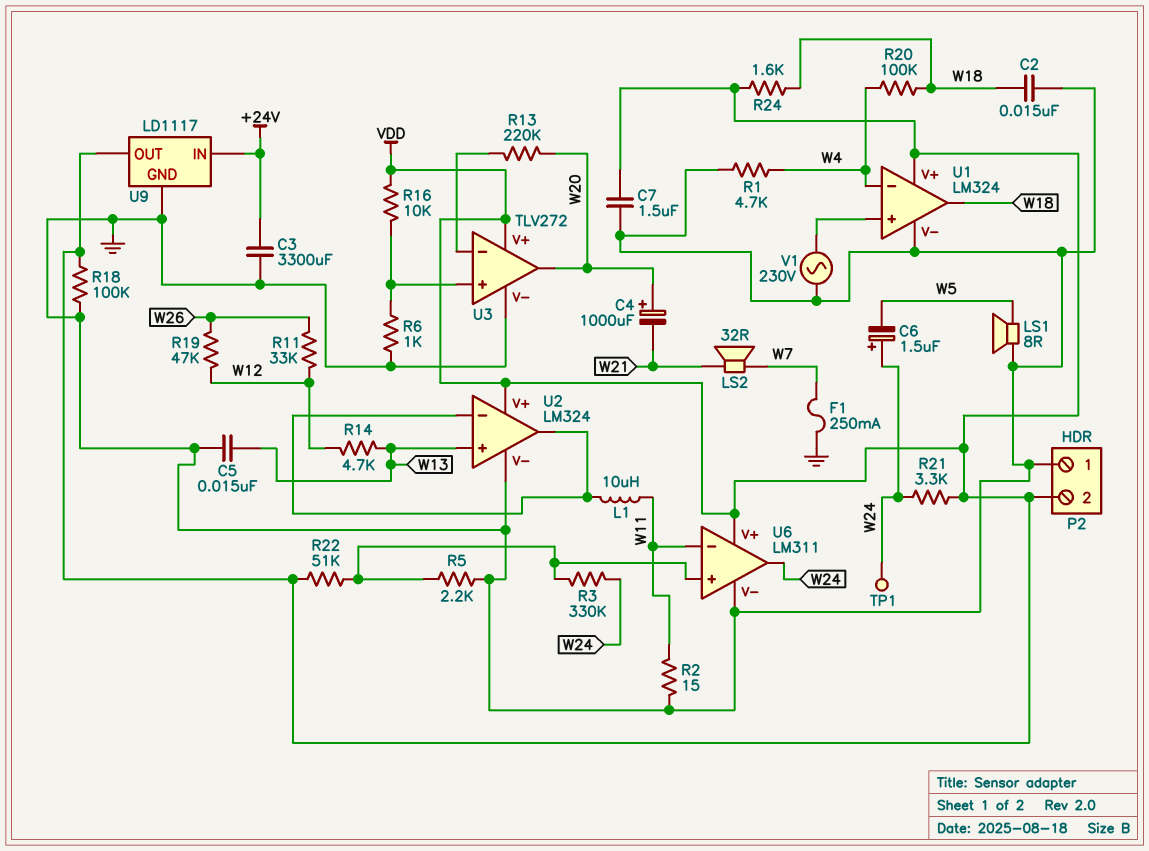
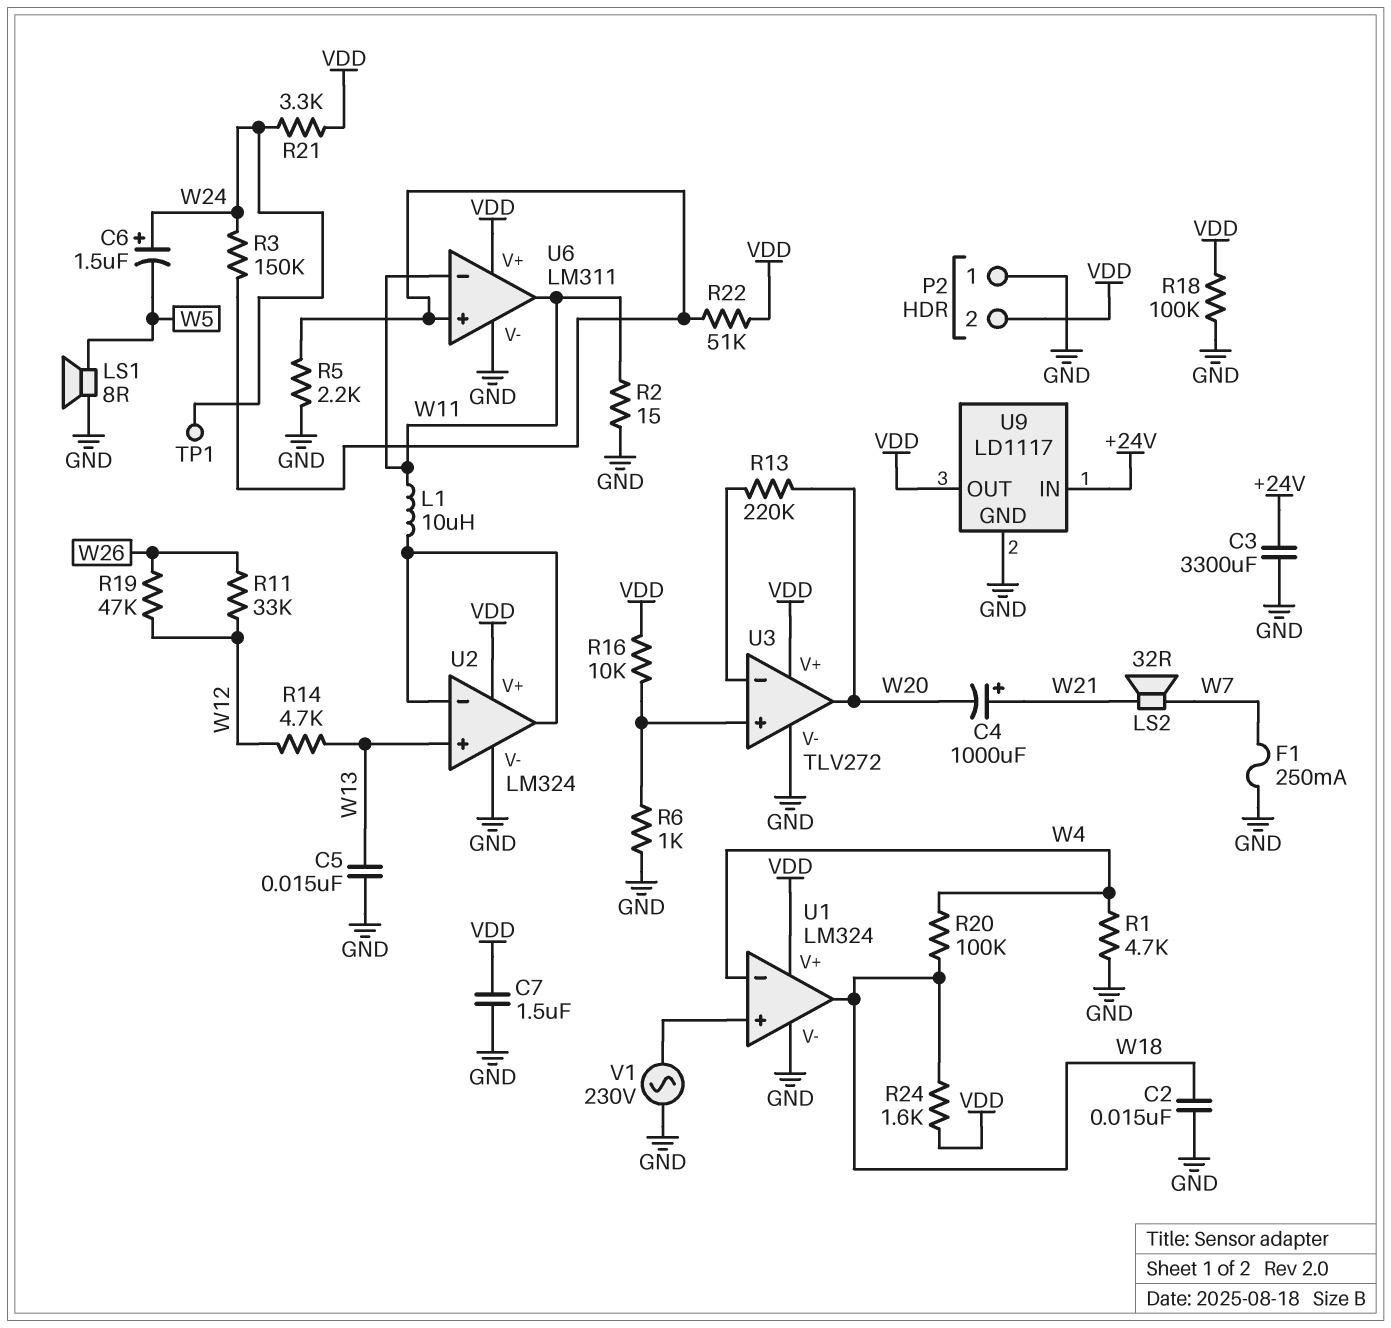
C4: 1000uF (plus W20, minus W21) -> 1000uF (plus W21, minus W20)
R3: 330k (U6/in+, W24) -> 150k (U6/in+, W24)
U6 pin out: W24 -> W11

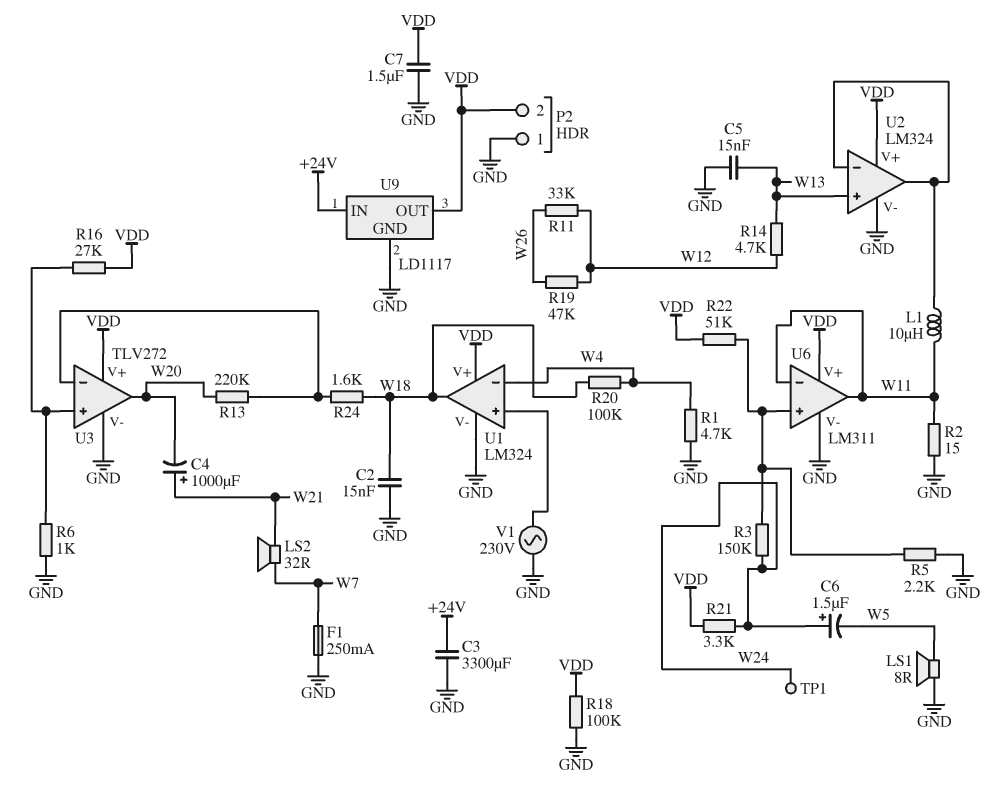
R16: 10k (U3/in+, VDD) -> 27k (U3/in+, VDD)
R24: 1.6k (VDD, W18) -> 1.6k (U3/in-, W18)

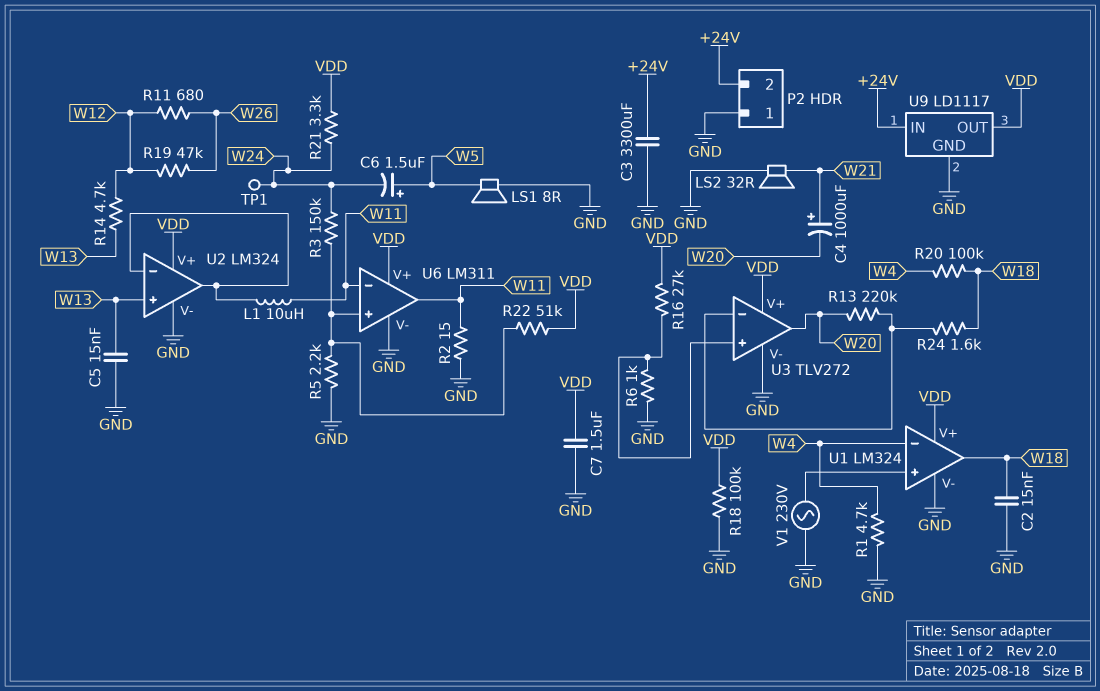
C6: 1.5uF (plus W24, minus W5) -> 1.5uF (plus W5, minus W24)
F1: 250mA (GND, W7) -> none
LS2: speaker 32R (W7, W21) -> speaker 32R (GND, W21)
P2 pin 2: VDD -> +24V
R11: 33k (W12, W26) -> 680 (W12, W26)

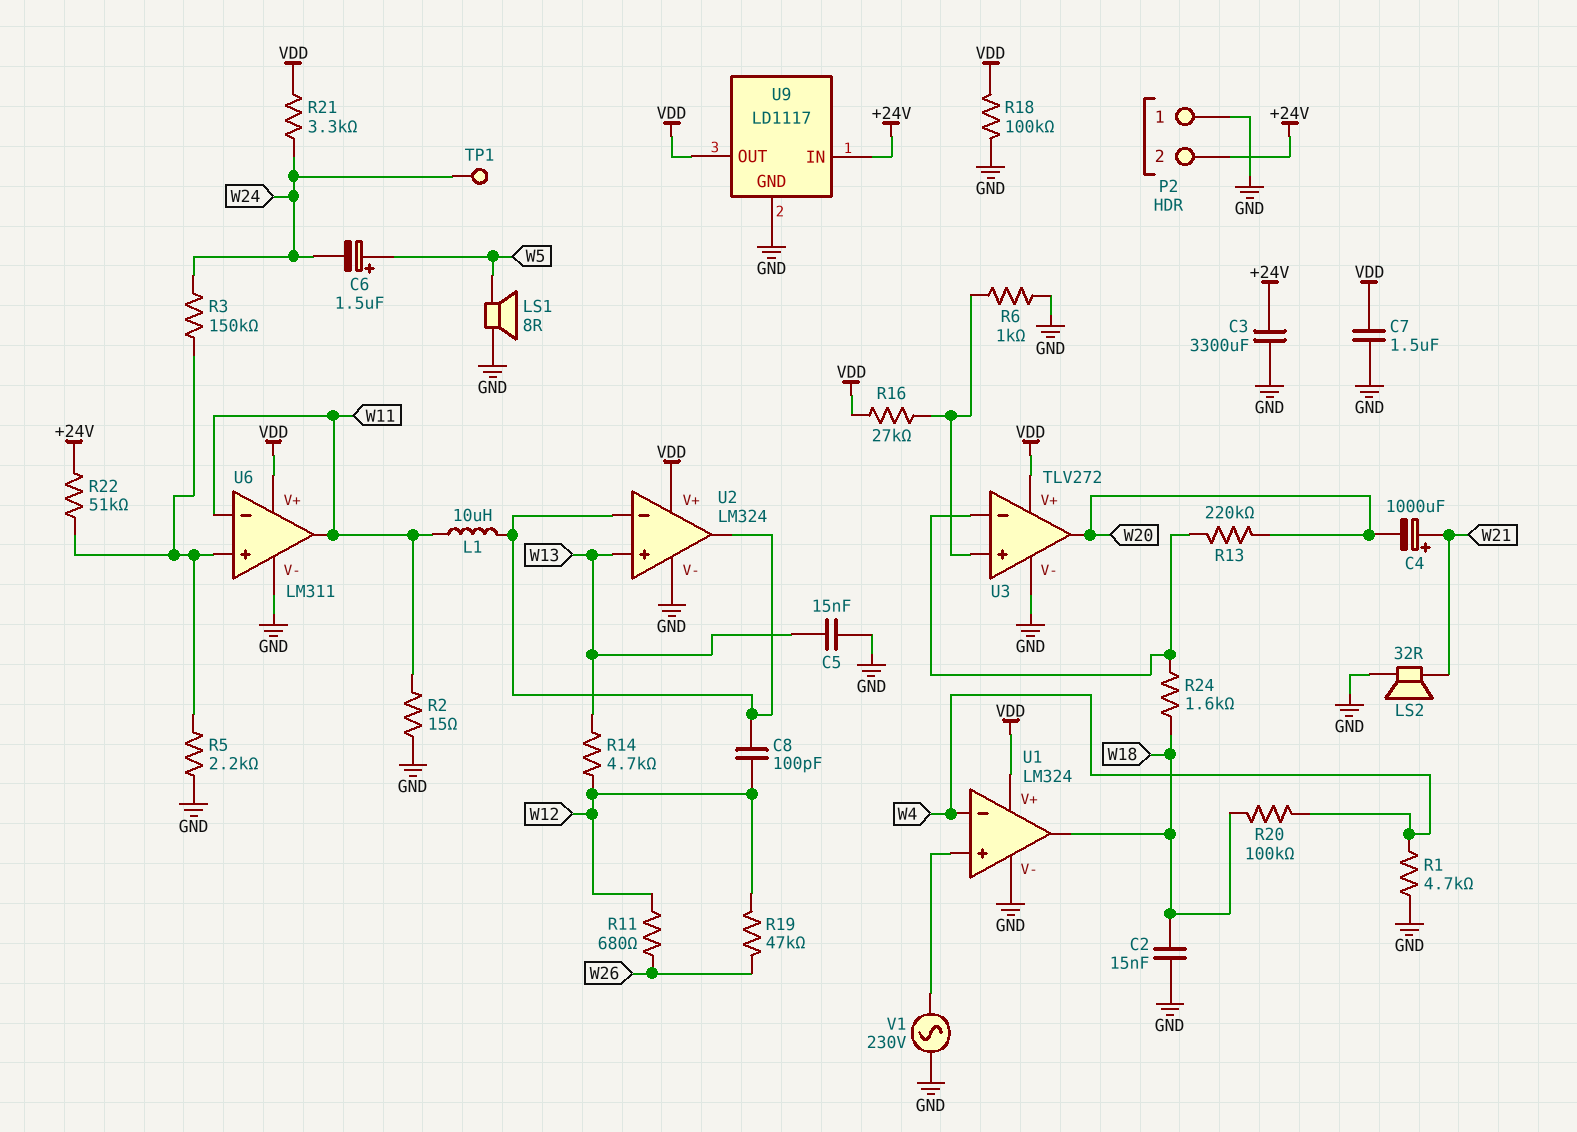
C8: none -> 100pF (U2/in-, W12)
R22: 51k (U6/in+, VDD) -> 51k (+24V, U6/in+)

